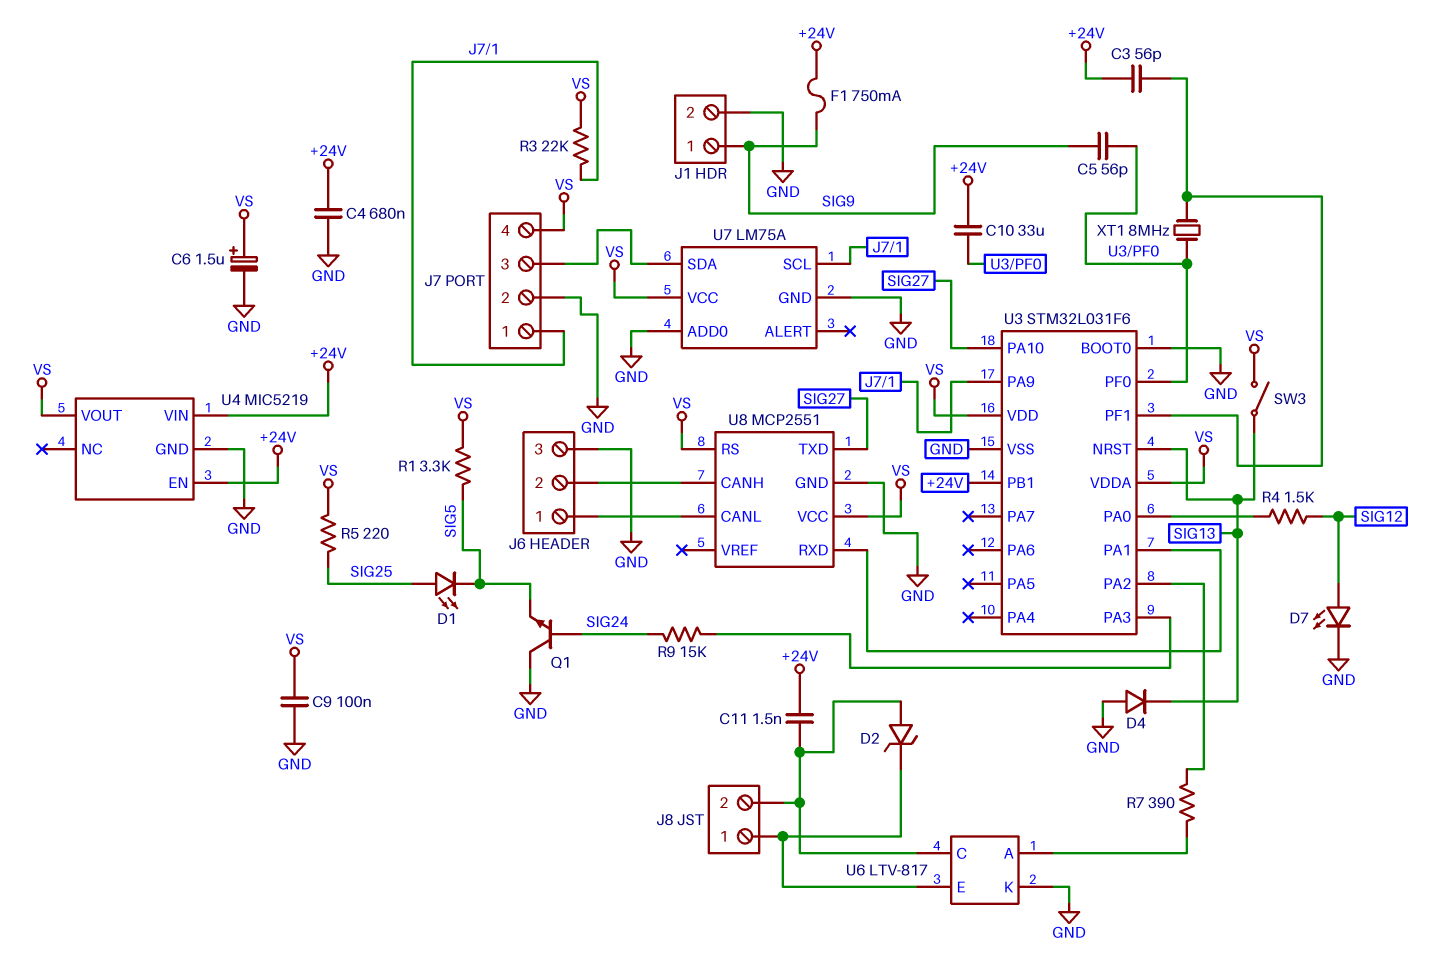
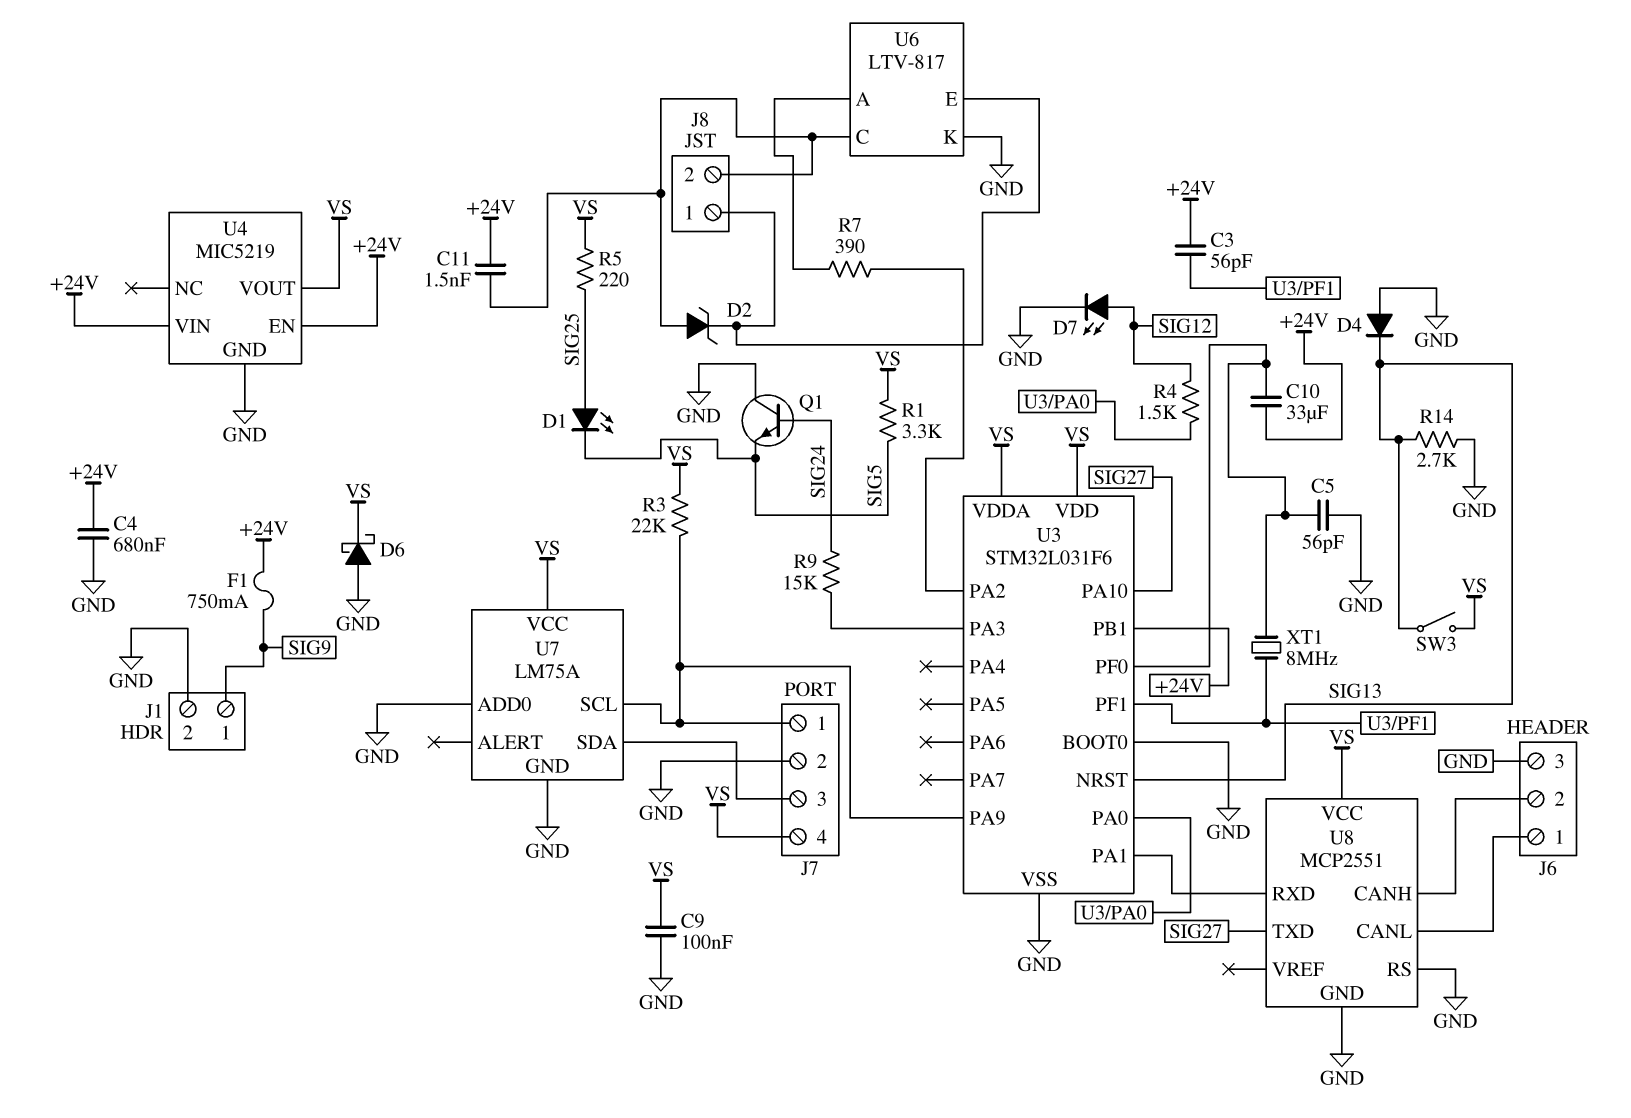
C5: 56pF (SIG9, U3/PF0) -> 56pF (GND, U3/PF0)
C6: 1.5uF (plus VS, minus GND) -> none
D6: none -> schottky (A GND, K VS)
R14: none -> 2.7k (GND, SIG13)
U8 pin RS: VS -> GND

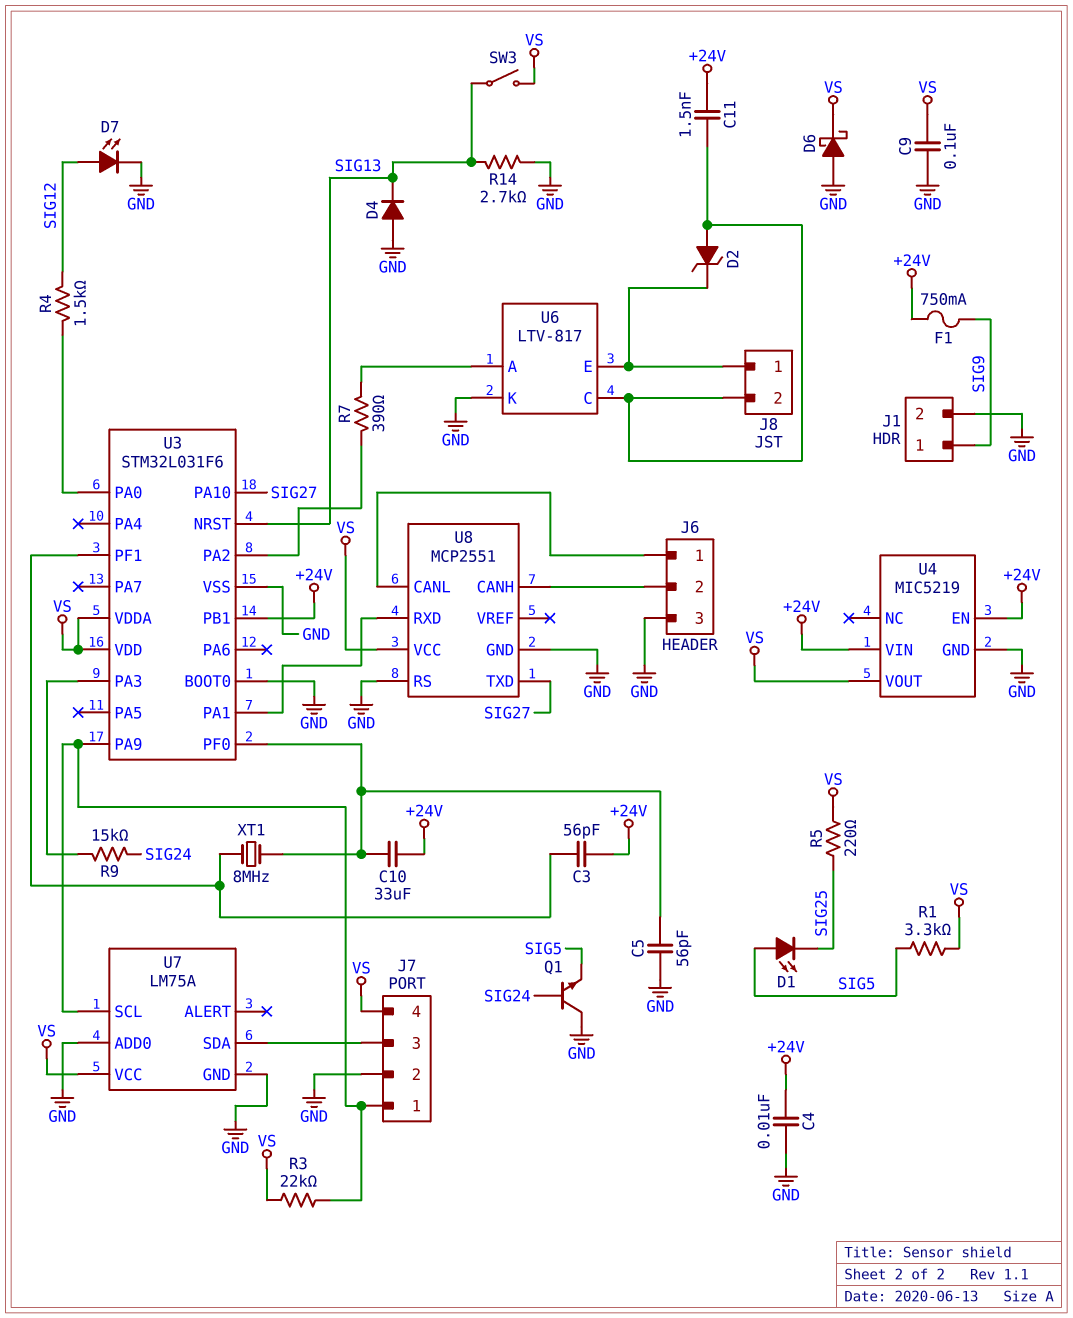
C4: 680nF (+24V, GND) -> 10nF (+24V, GND)
D1: LED (A SIG25, K SIG5) -> LED (A SIG5, K SIG25)

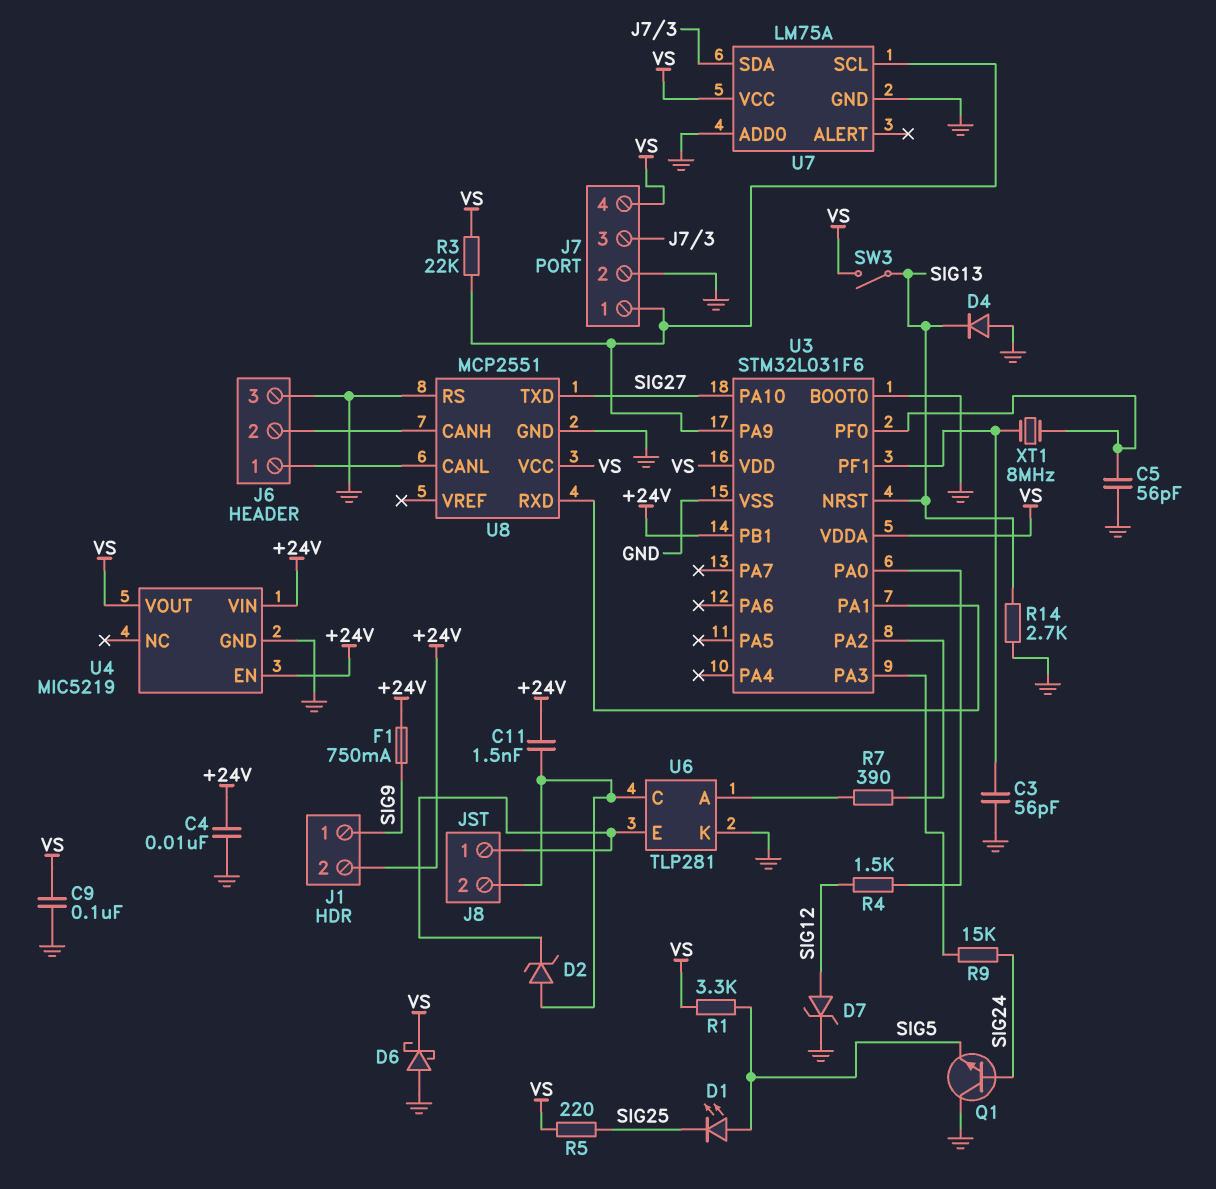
C3: 56pF (+24V, U3/PF1) -> 56pF (GND, U3/PF1)
C10: 33uF (+24V, U3/PF0) -> none
D7: LED (A SIG12, K GND) -> zener (A SIG12, K GND)
J1 pin 2: GND -> +24V
U6: LTV-817 -> TLP281

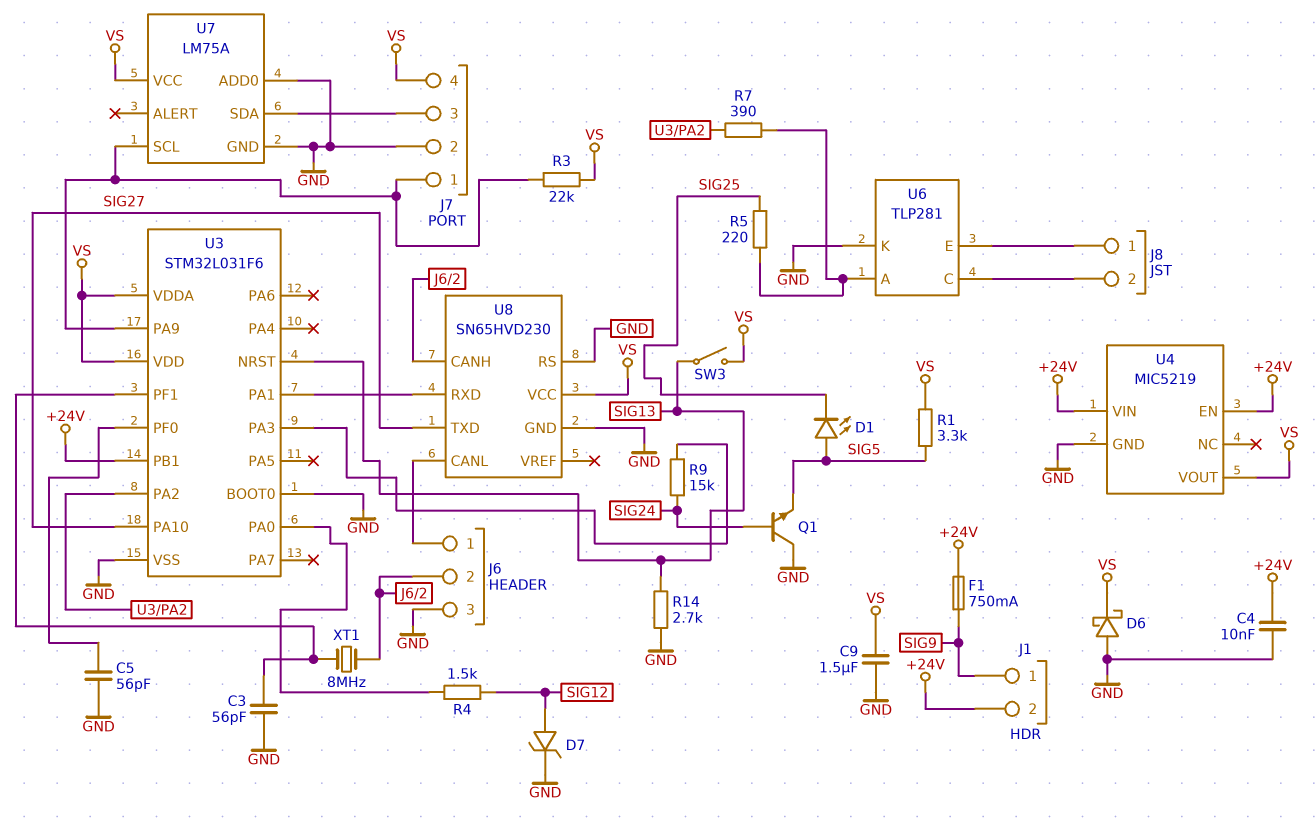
C9: 100nF (GND, VS) -> 1.5uF (GND, VS)
C11: 1.5nF (+24V, J8/2) -> none
D2: zener (A J8/2, K J8/1) -> none
D4: diode (A GND, K SIG13) -> none
R5: 220 (SIG25, VS) -> 220 (SIG25, U6/A)
U8: MCP2551 -> SN65HVD230
XT1: 8MHz (U3/PF0, U3/PF1) -> 8MHz (J6/2, U3/PF1)

